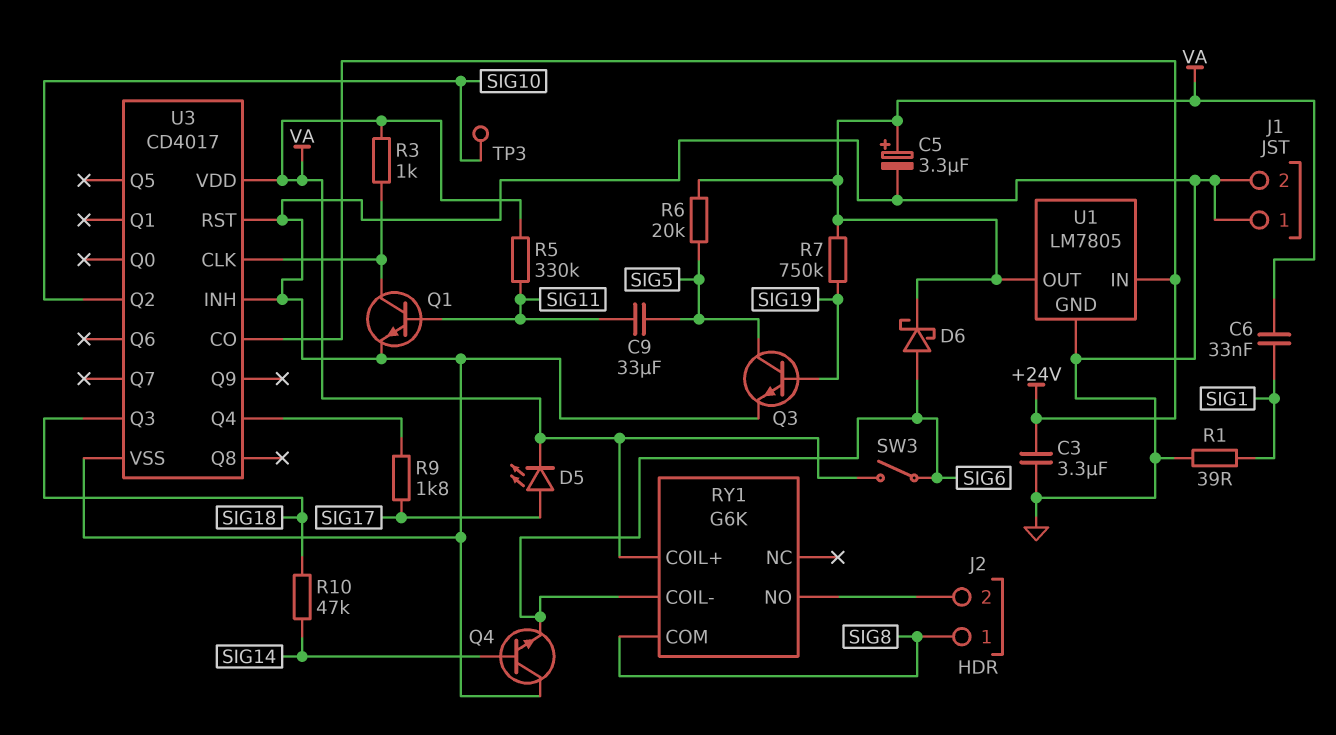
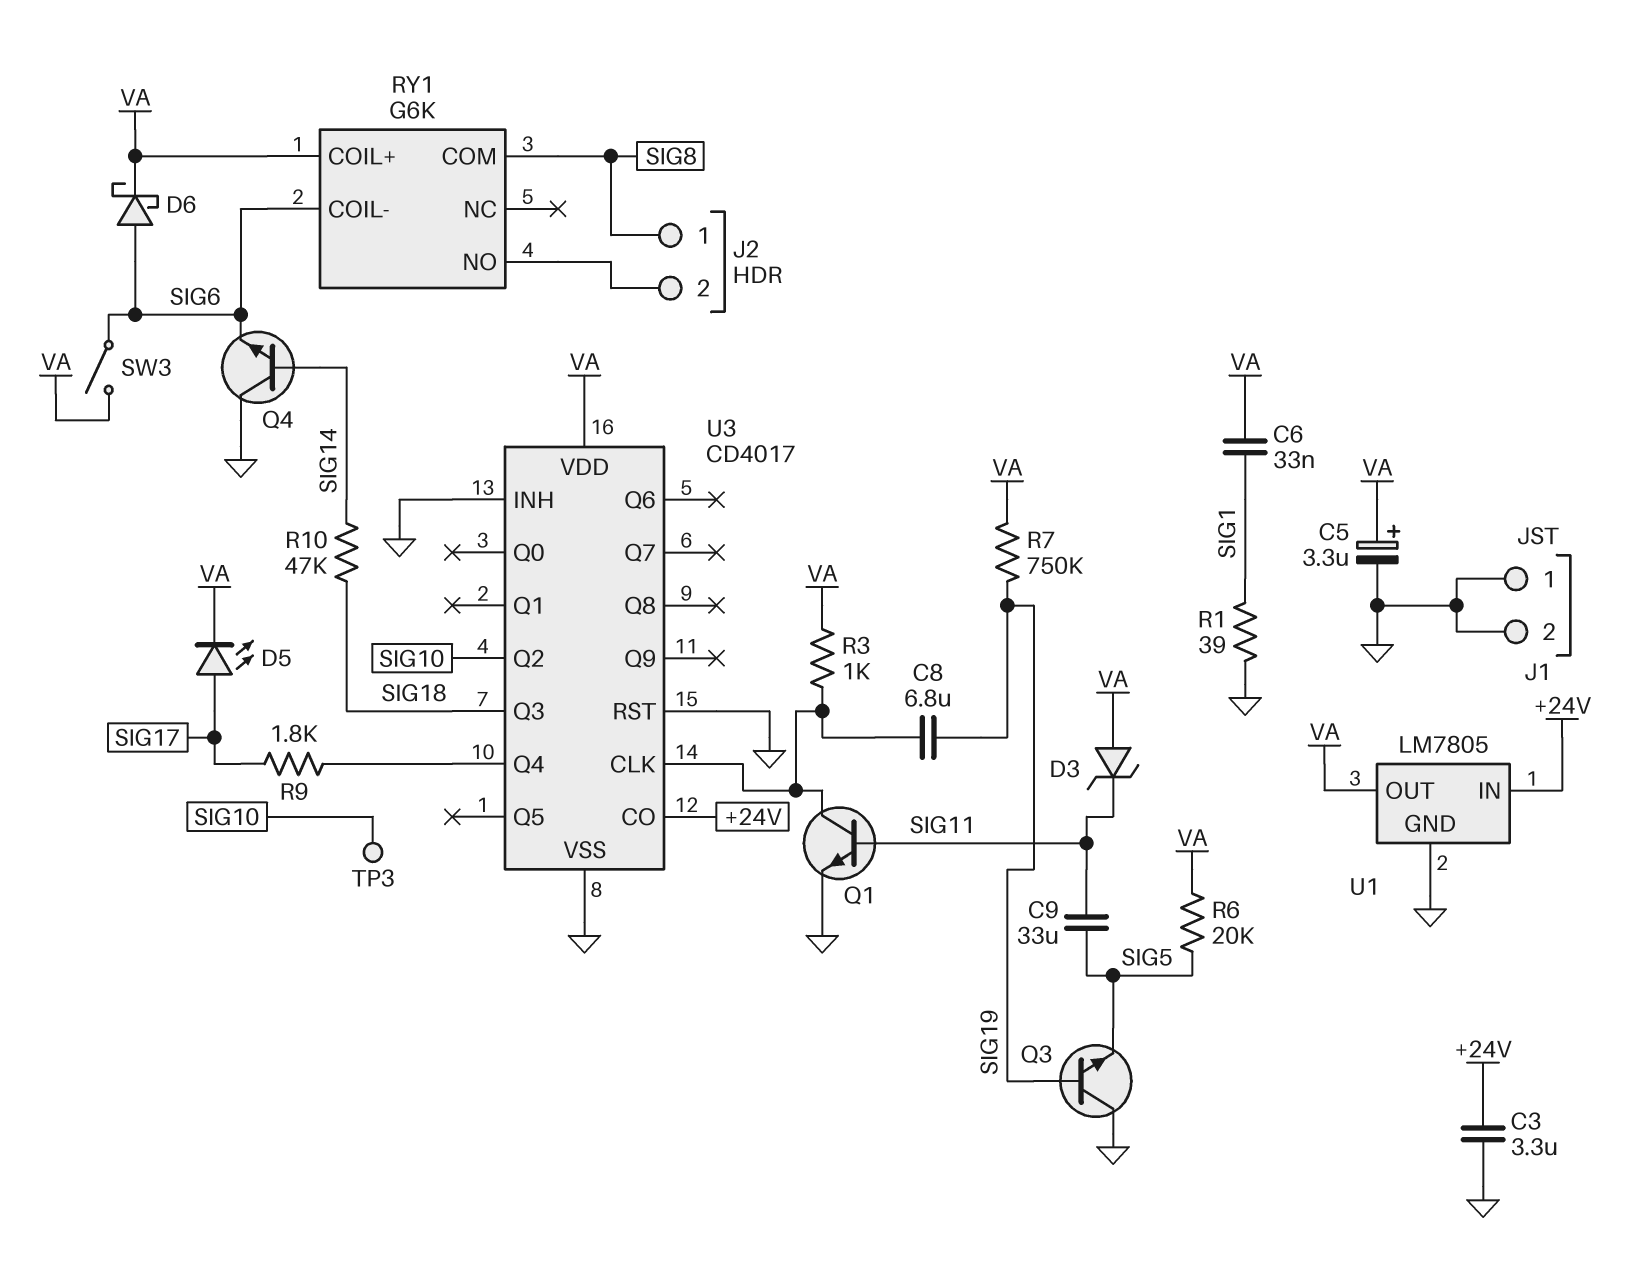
C8: none -> 6.8uF (SIG19, U3/CLK)
D3: none -> zener (A VA, K SIG11)
Q3: NPN (B SIG19, C SIG5, E GND) -> NPN (B SIG19, C GND, E SIG5)
R5: 330k (SIG11, VA) -> none

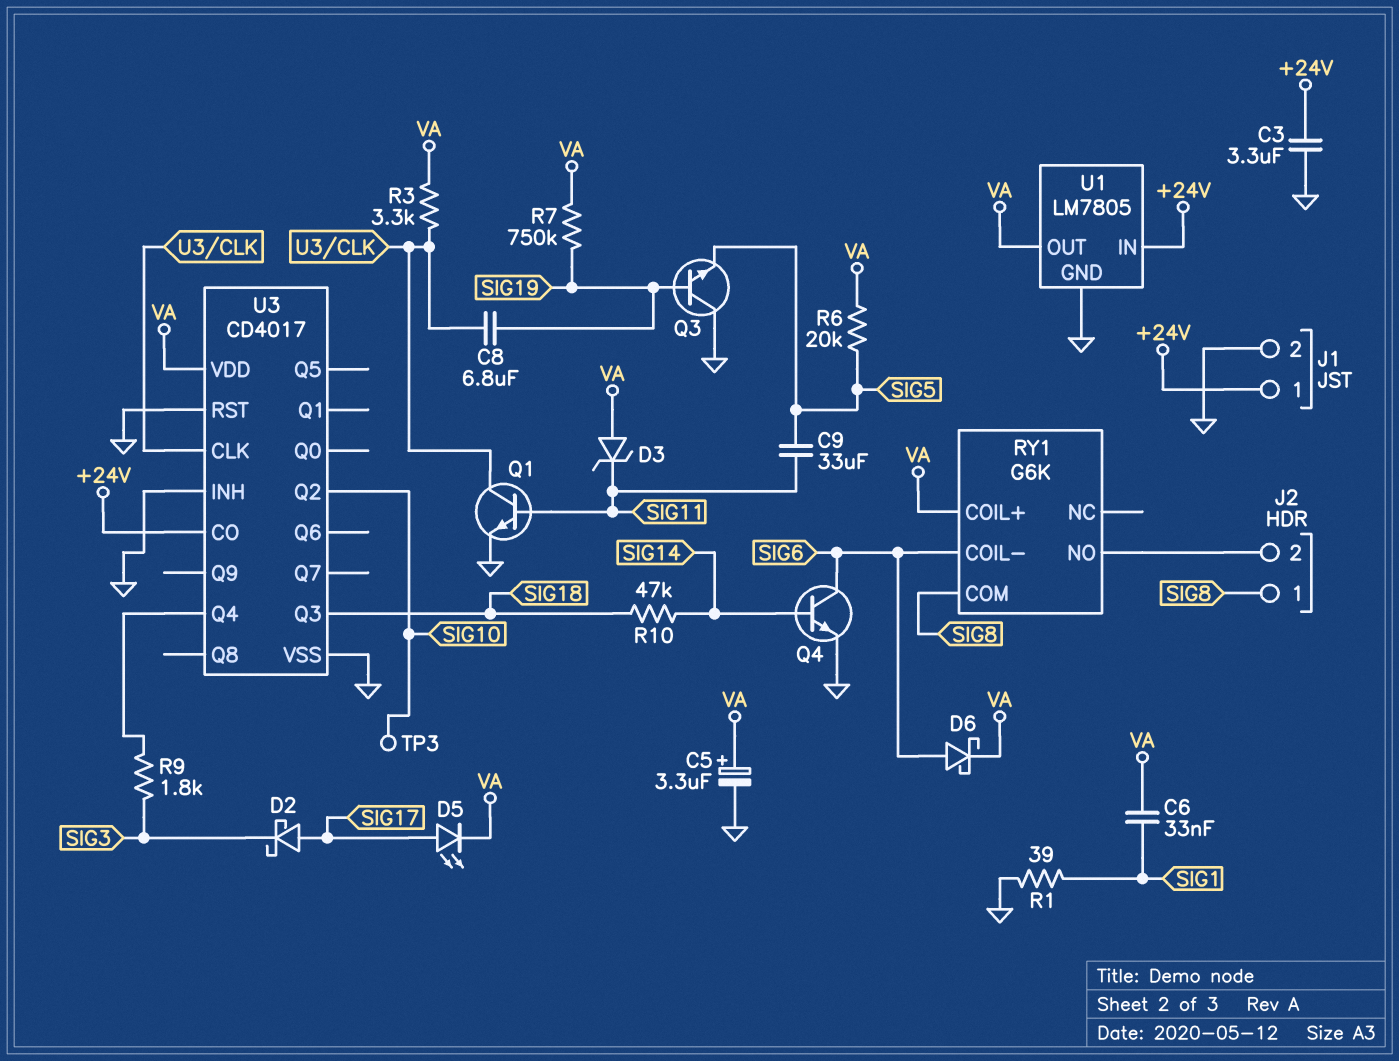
D2: none -> schottky (A SIG17, K SIG3)
J1 pin 1: GND -> +24V
Q4: NPN (B SIG14, C GND, E SIG6) -> NPN (B SIG14, C SIG6, E GND)
R3: 1k (U3/CLK, VA) -> 3.3k (U3/CLK, VA)
R9: 1.8k (SIG17, U3/Q4) -> 1.8k (SIG3, U3/Q4)
SW3: switch (SIG6, VA) -> none

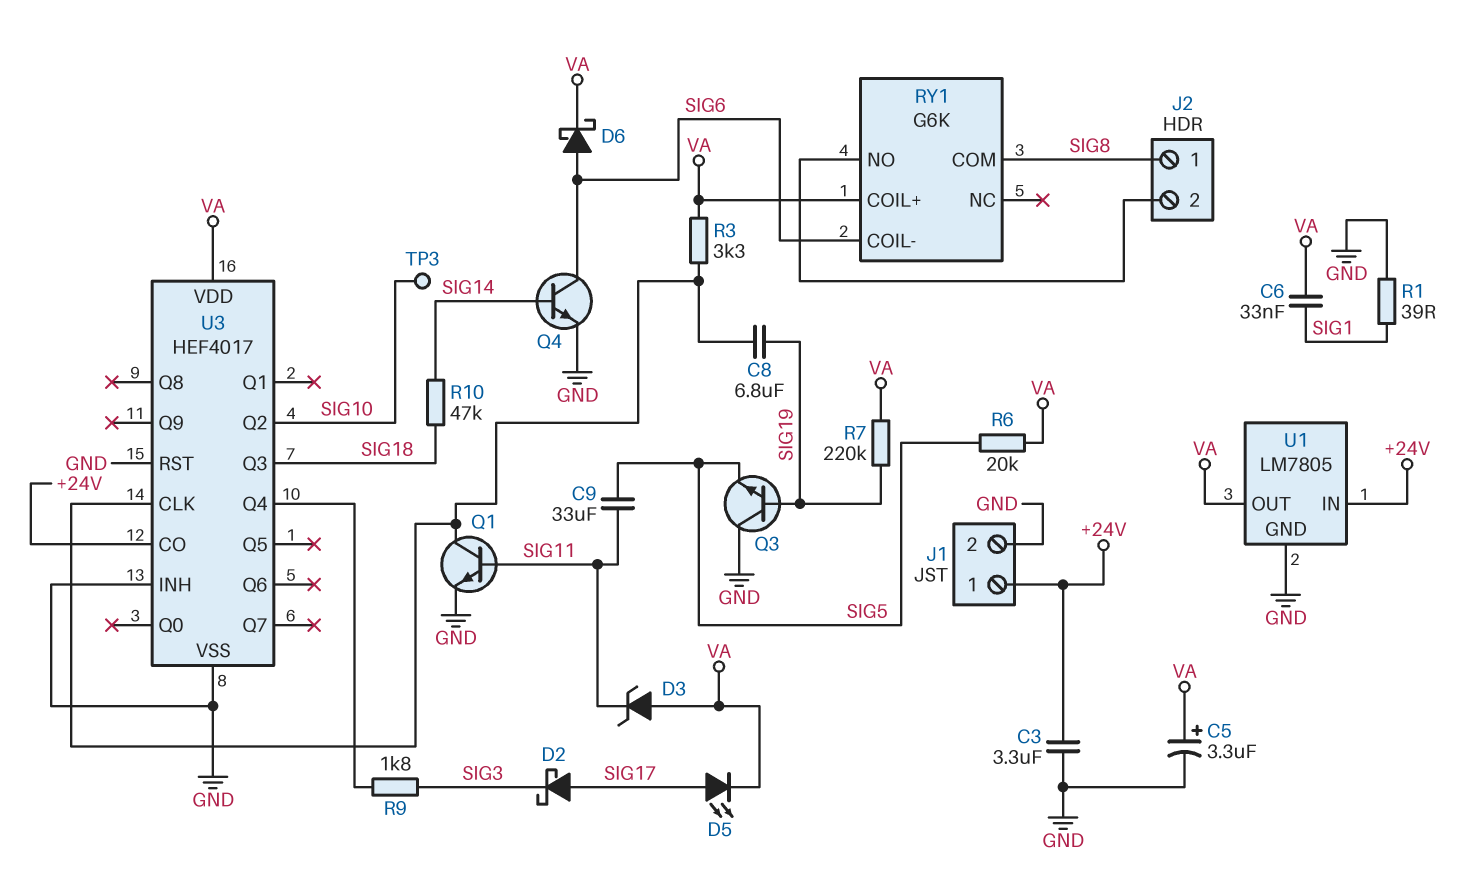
R7: 750k (SIG19, VA) -> 220k (SIG19, VA)
U3: CD4017 -> HEF4017

